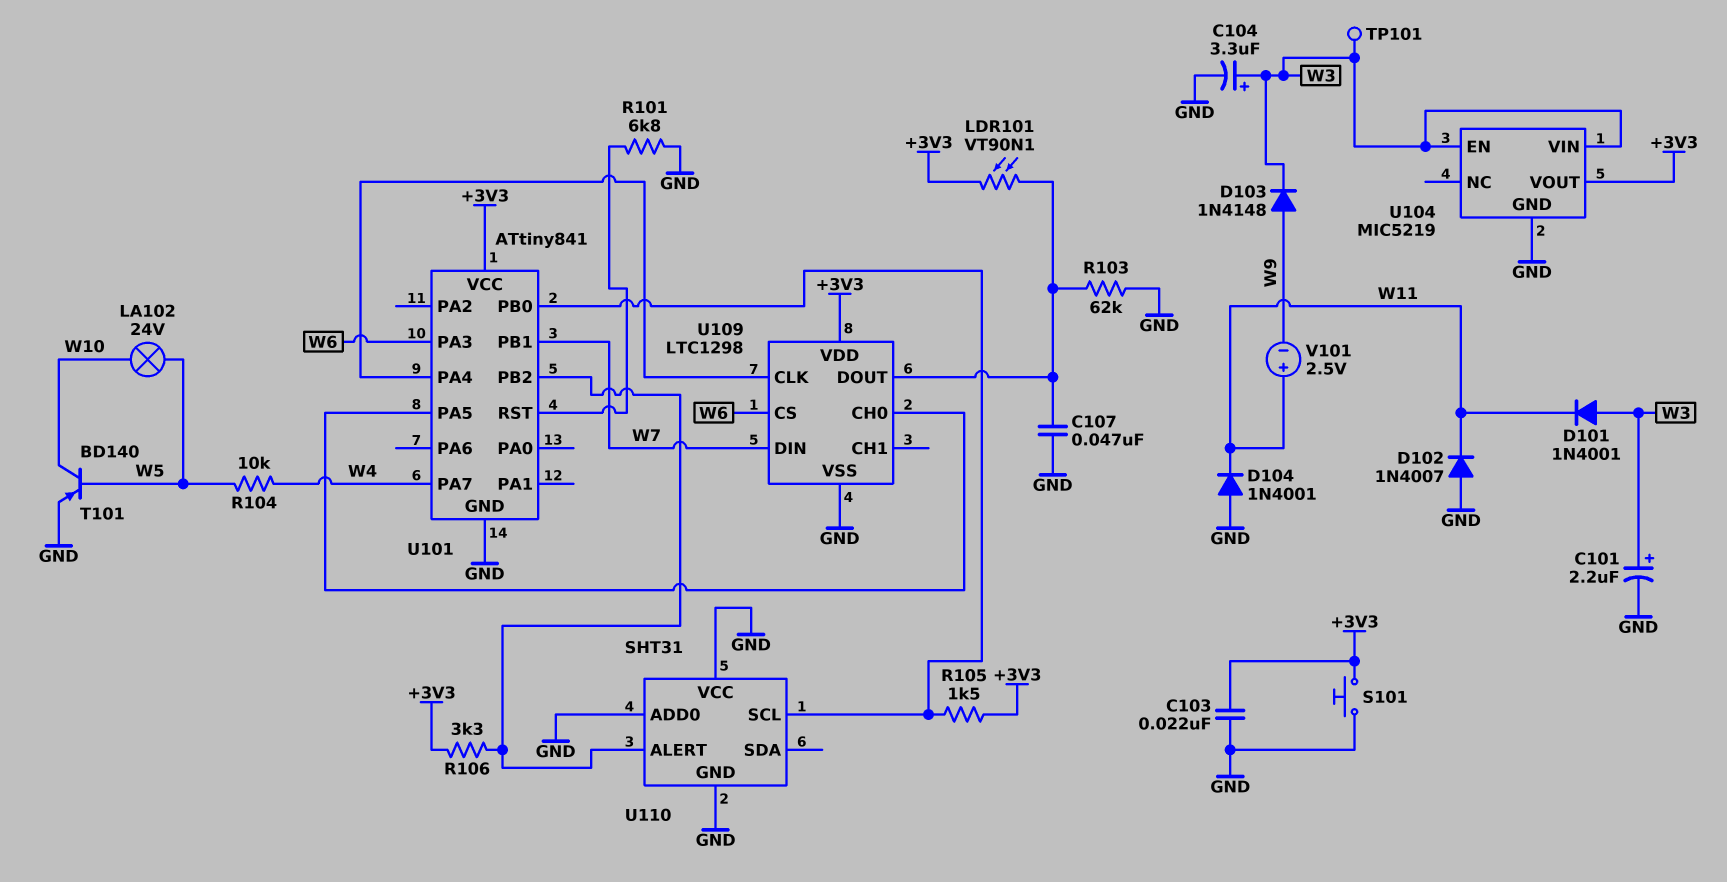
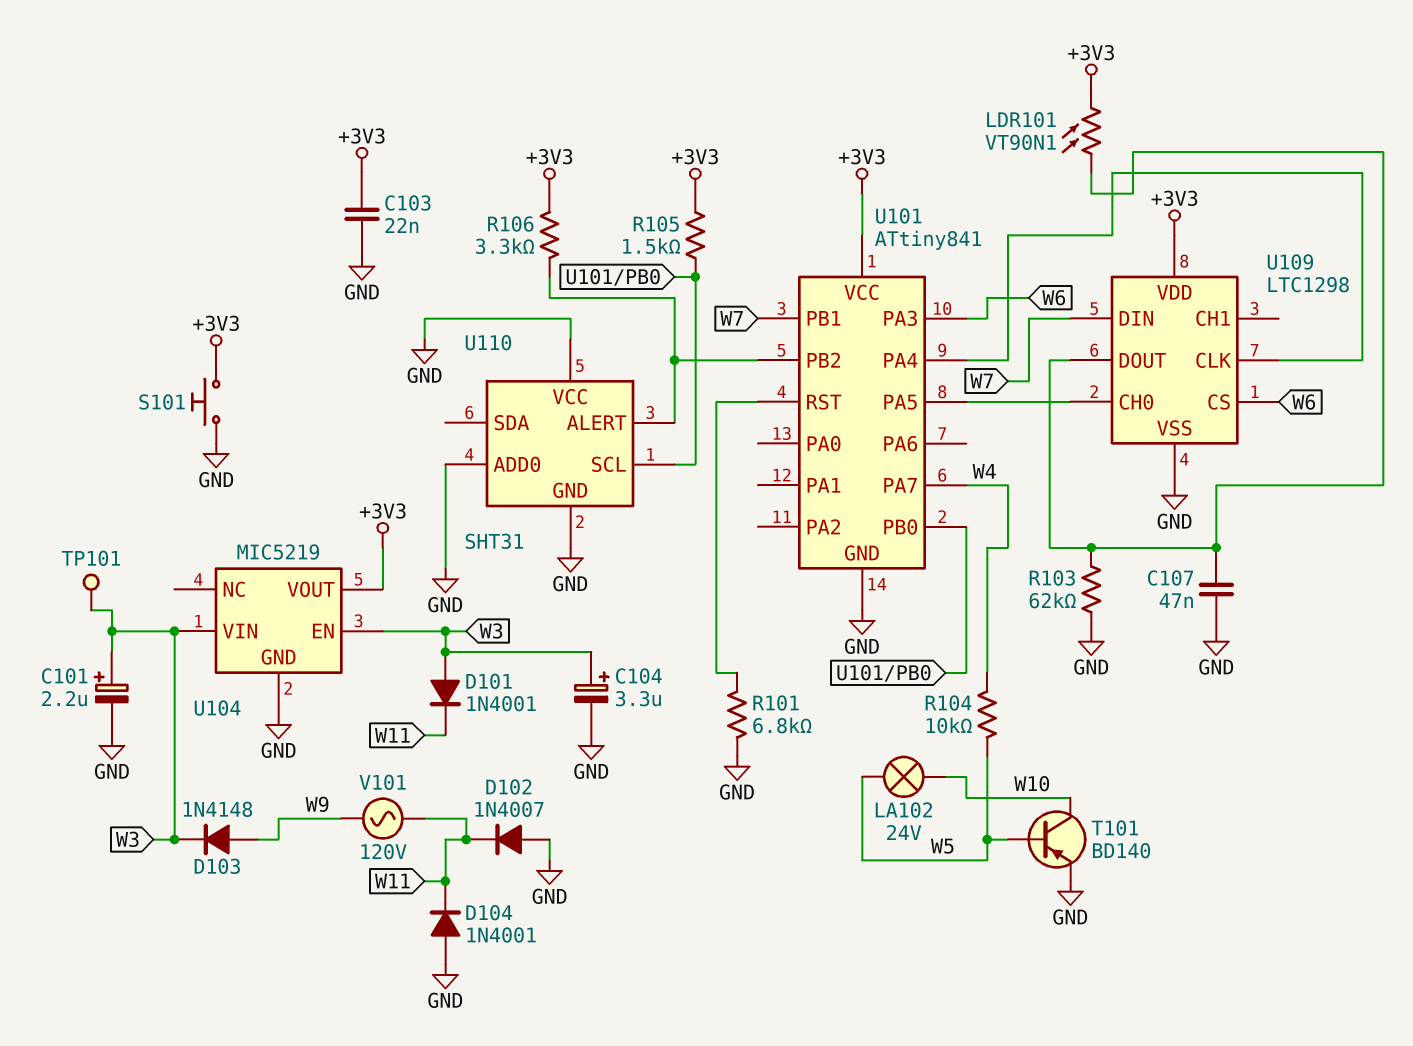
V101: 2.5V (plus W11, minus W9) -> AC 120V (W9, W11)

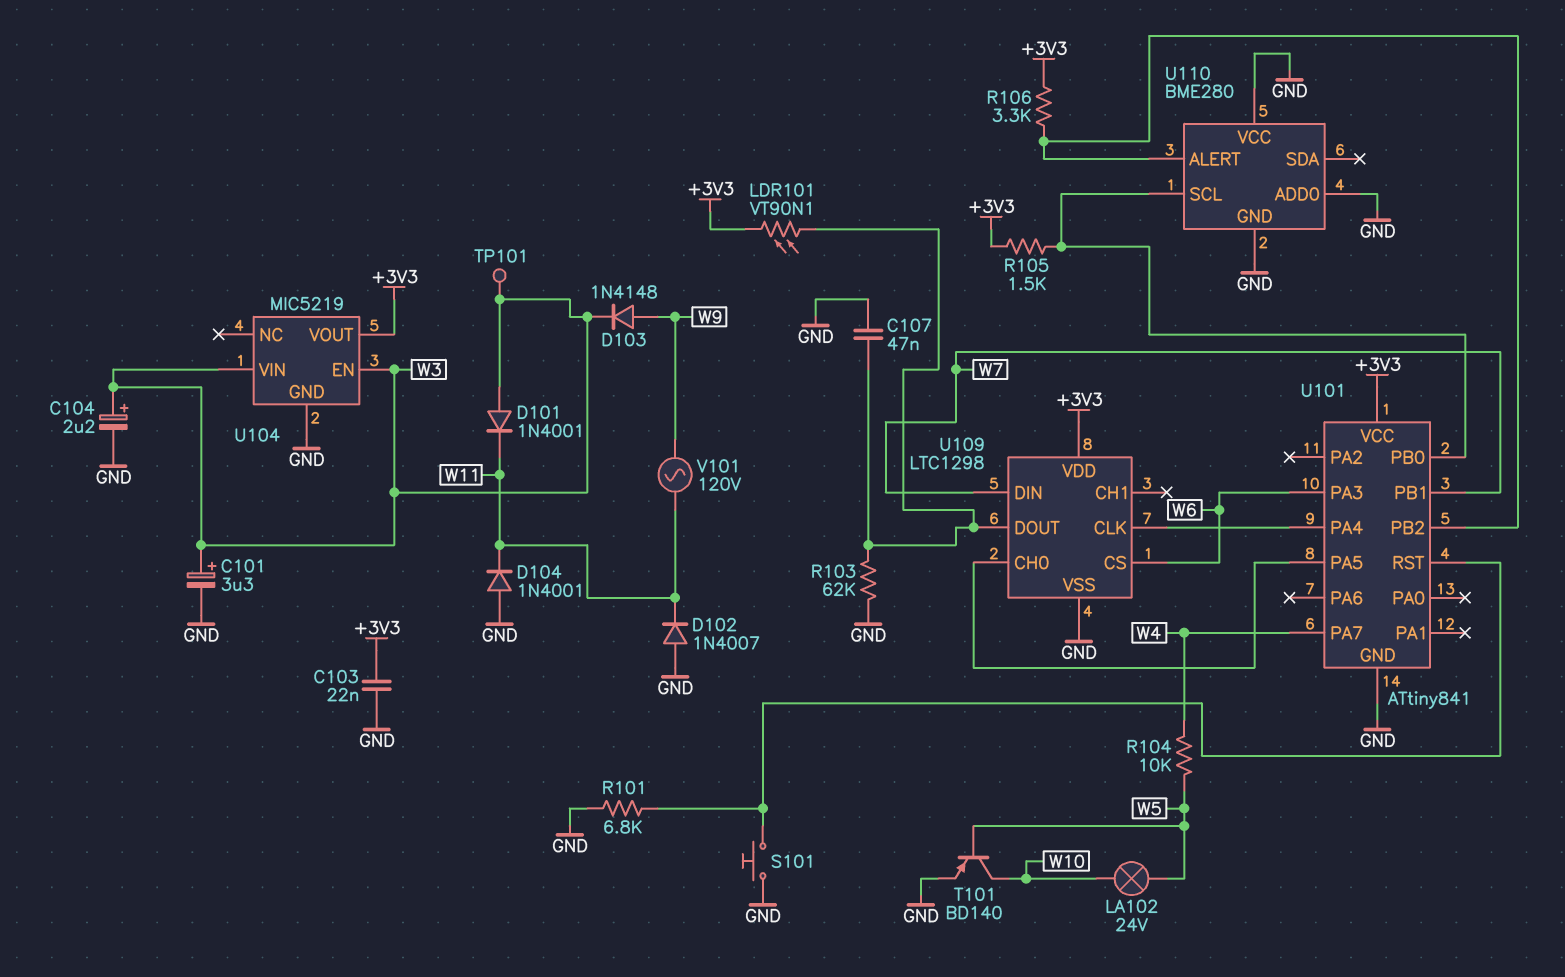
C101: 2.2uF (plus W3, minus GND) -> 3.3uF (plus W3, minus GND)
C104: 3.3uF (plus W3, minus GND) -> 2.2uF (plus W3, minus GND)
S101: button (+3V3, GND) -> button (GND, U101/RST)
U110: SHT31 -> BME280

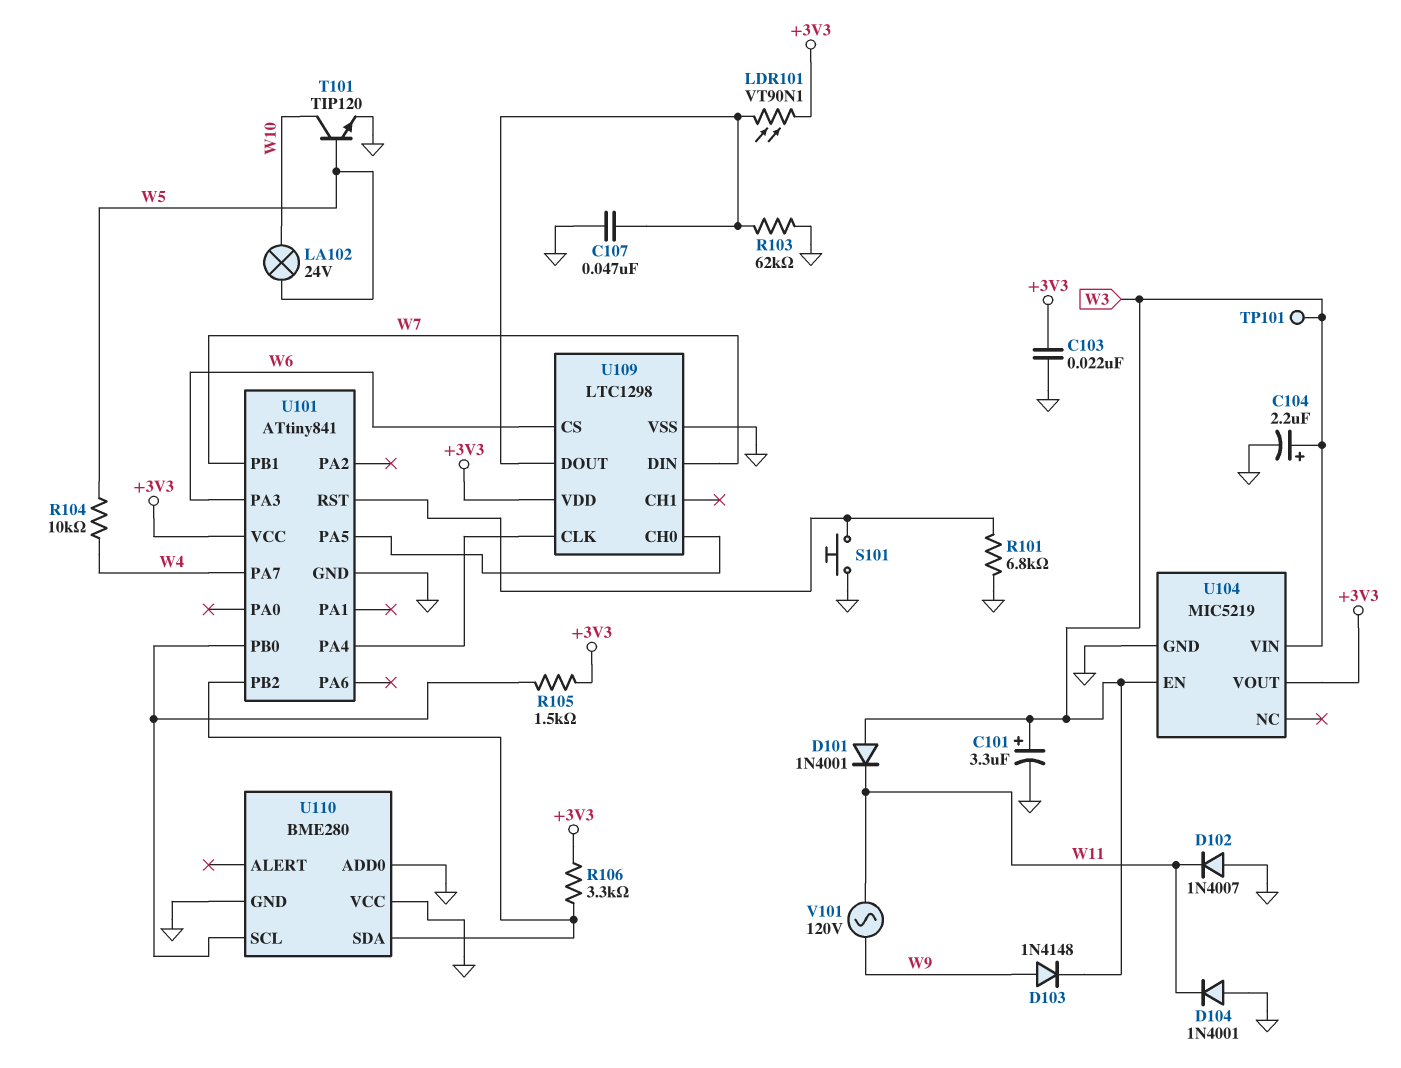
T101: PNP BD140 (B W5, C W10, E GND) -> NPN TIP120 (B W5, C W10, E GND)
U110 pin ALERT: U101/PB2 -> none
U110 pin SDA: none -> U101/PB2

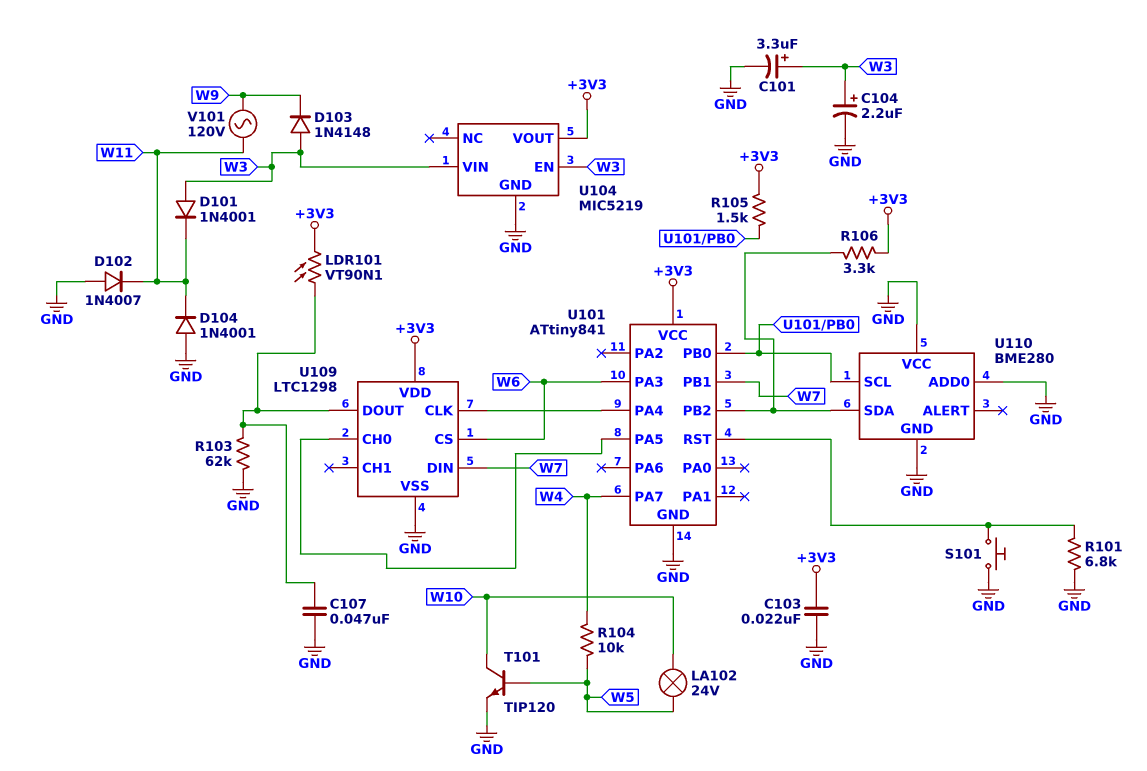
D103: diode 1N4148 (A W9, K W3) -> diode 1N4148 (A W3, K W9)
TP101: test point (W3) -> none

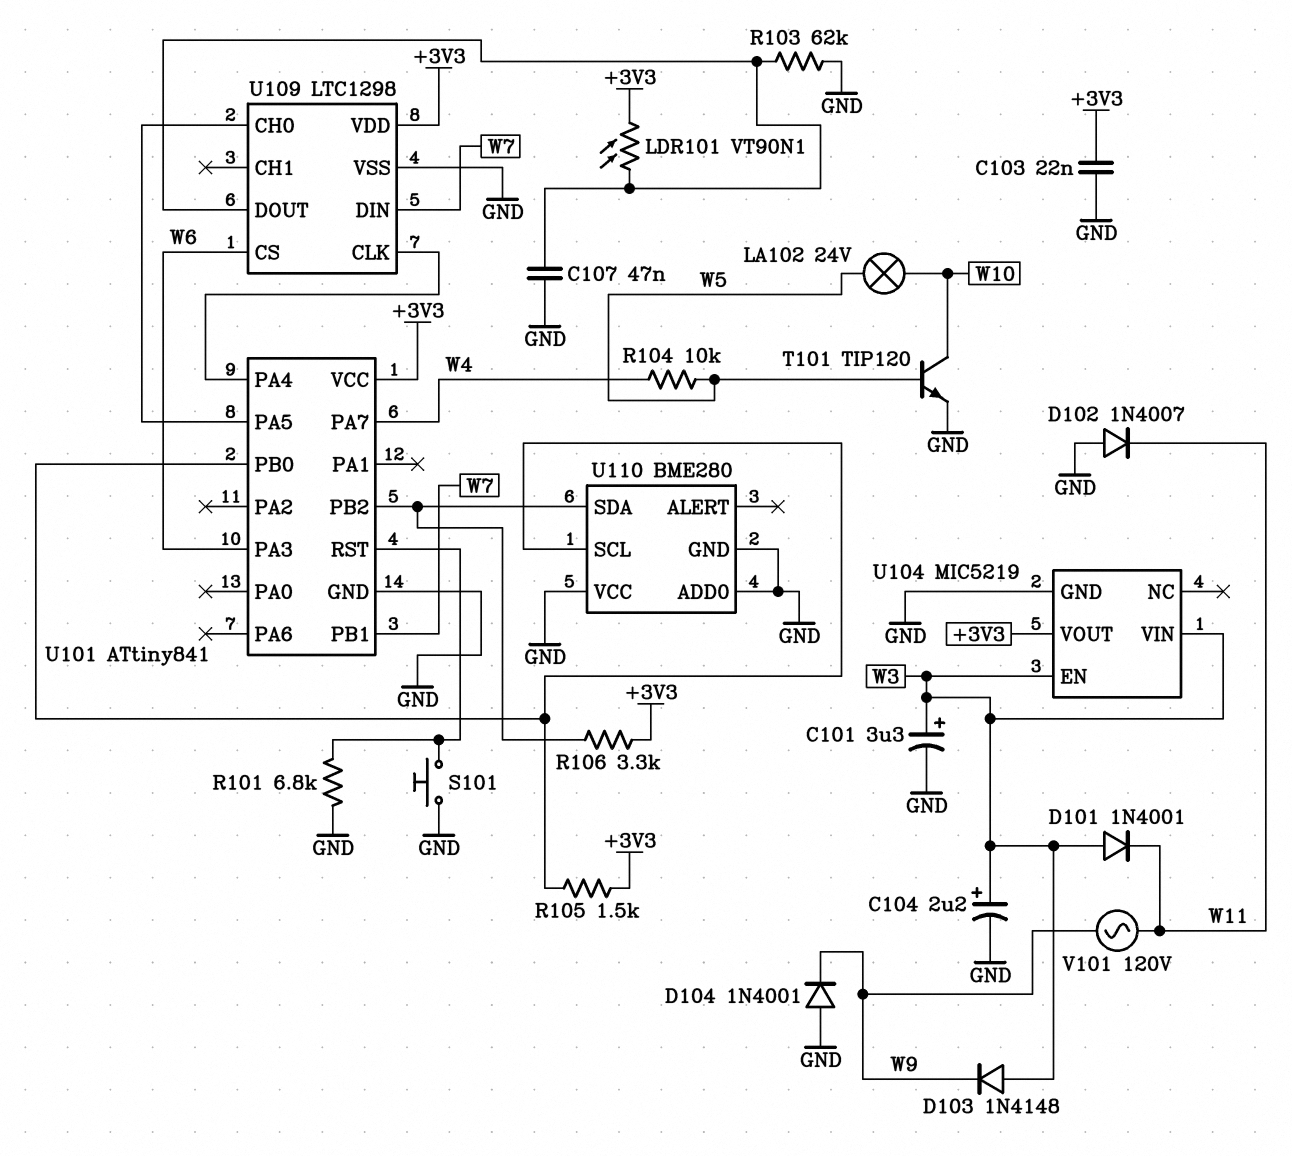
D104: diode 1N4001 (A GND, K W11) -> diode 1N4001 (A GND, K W9)

